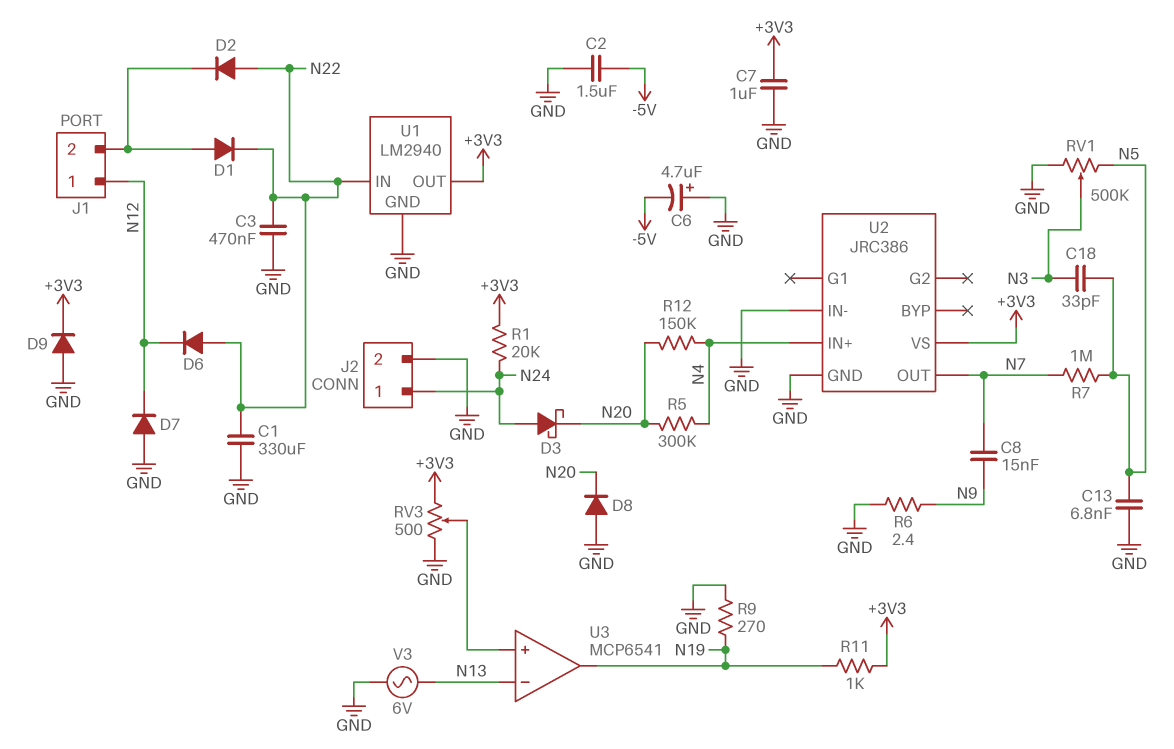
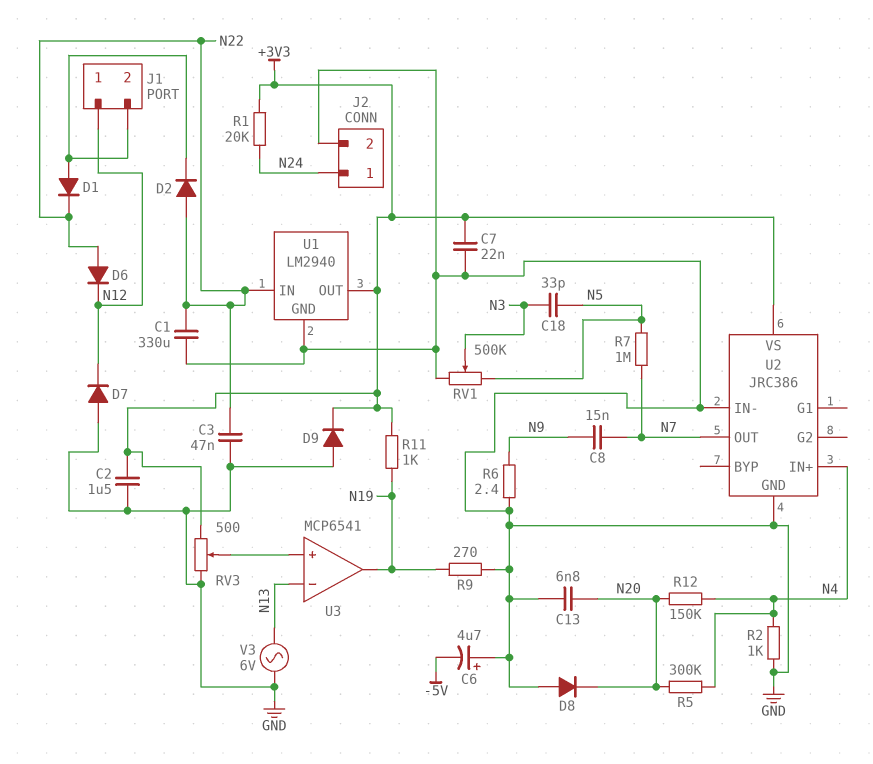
C2: 1.5uF (-5V, GND) -> 1.5uF (+3V3, GND)
C3: 470nF (GND, N22) -> 47nF (GND, N22)
C7: 1uF (+3V3, GND) -> 22nF (+3V3, GND)
C13: 6.8nF (GND, N5) -> 6.8nF (GND, N20)
D3: schottky (A N24, K N20) -> none
R2: none -> 1k (GND, N4)

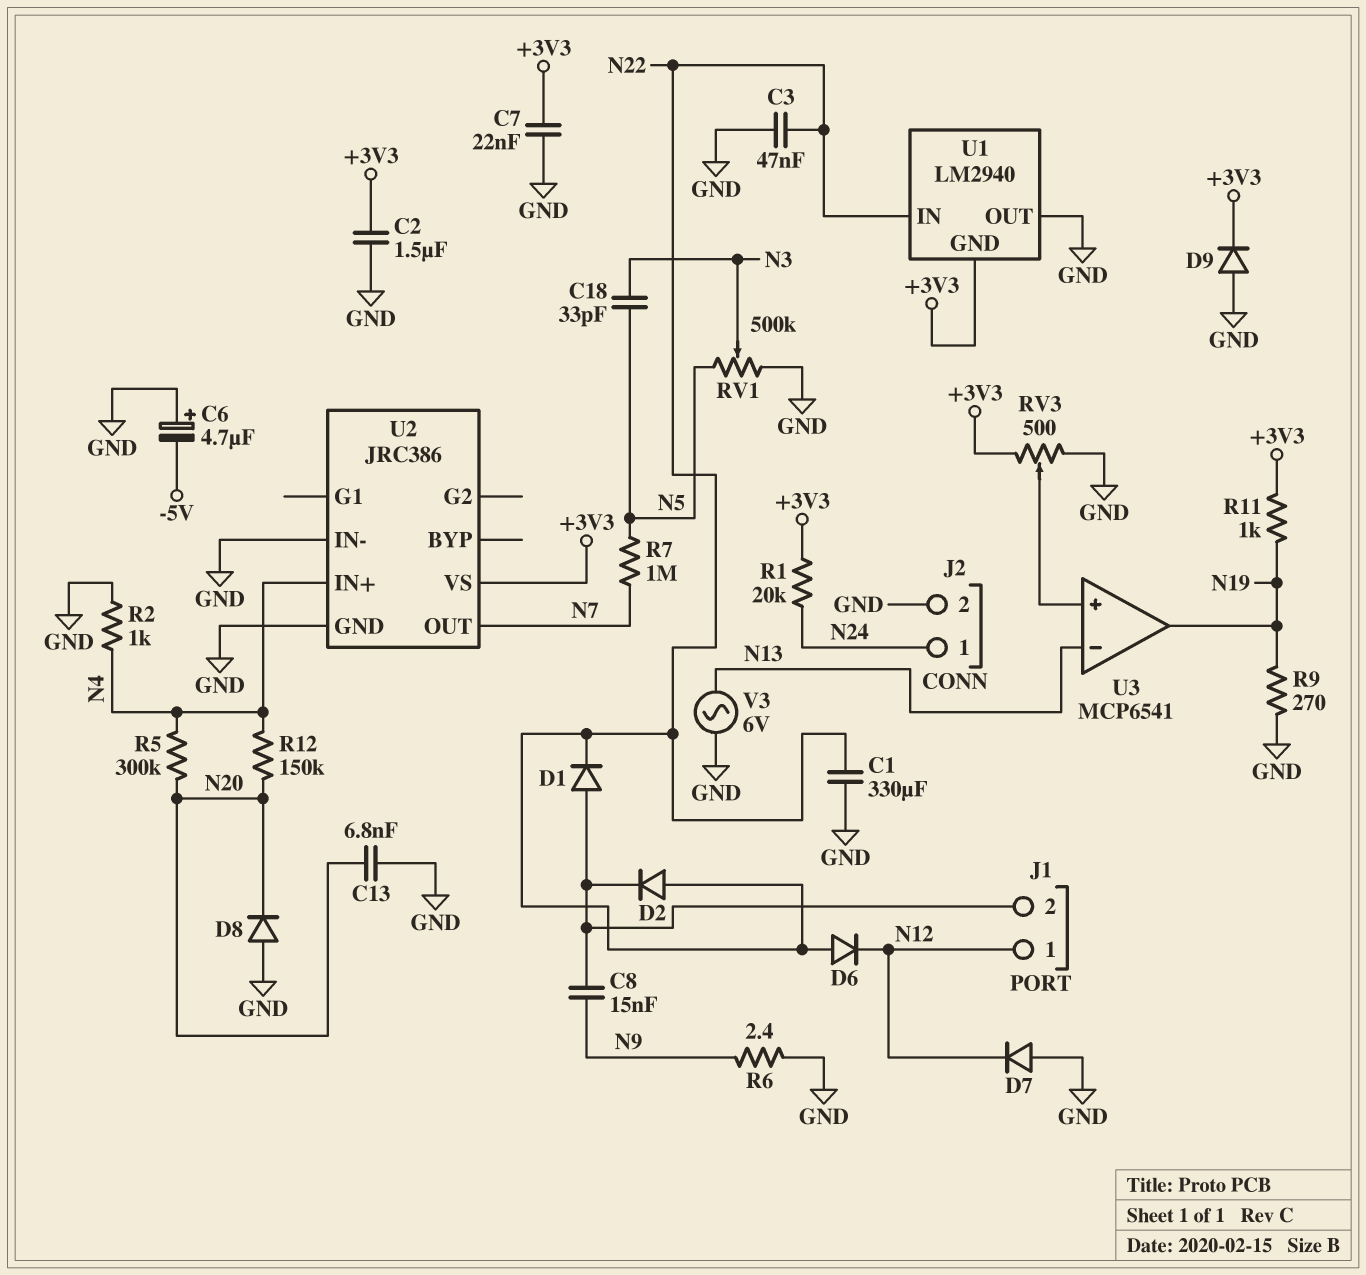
C8: 15nF (N7, N9) -> 15nF (J1/2, N9)
U1 pin GND: GND -> +3V3
U1 pin OUT: +3V3 -> GND

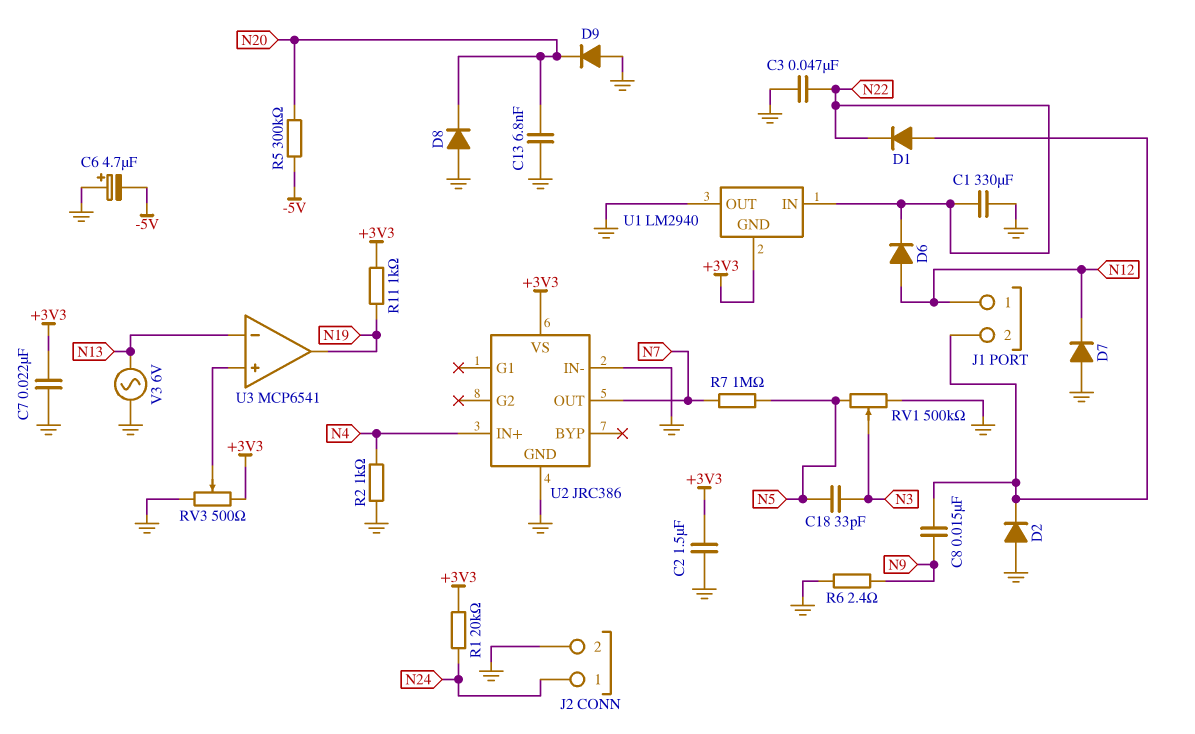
D2: diode (A N22, K J1/2) -> diode (A GND, K J1/2)
D6: diode (A N22, K N12) -> diode (A N12, K N22)
D9: diode (A GND, K +3V3) -> diode (A GND, K N20)
R5: 300k (N4, N20) -> 300k (-5V, N20)
R9: 270 (GND, N19) -> none
R12: 150k (N4, N20) -> none

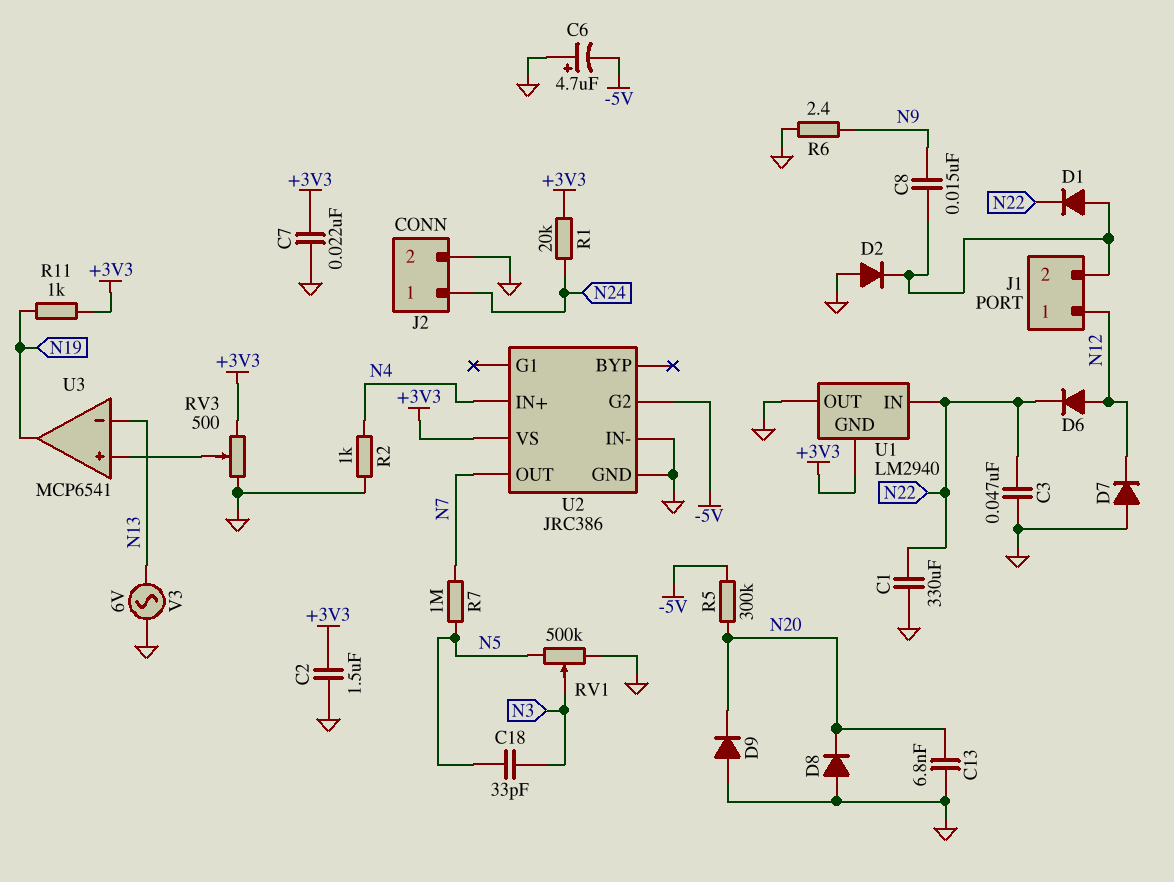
U2 pin G2: none -> -5V

